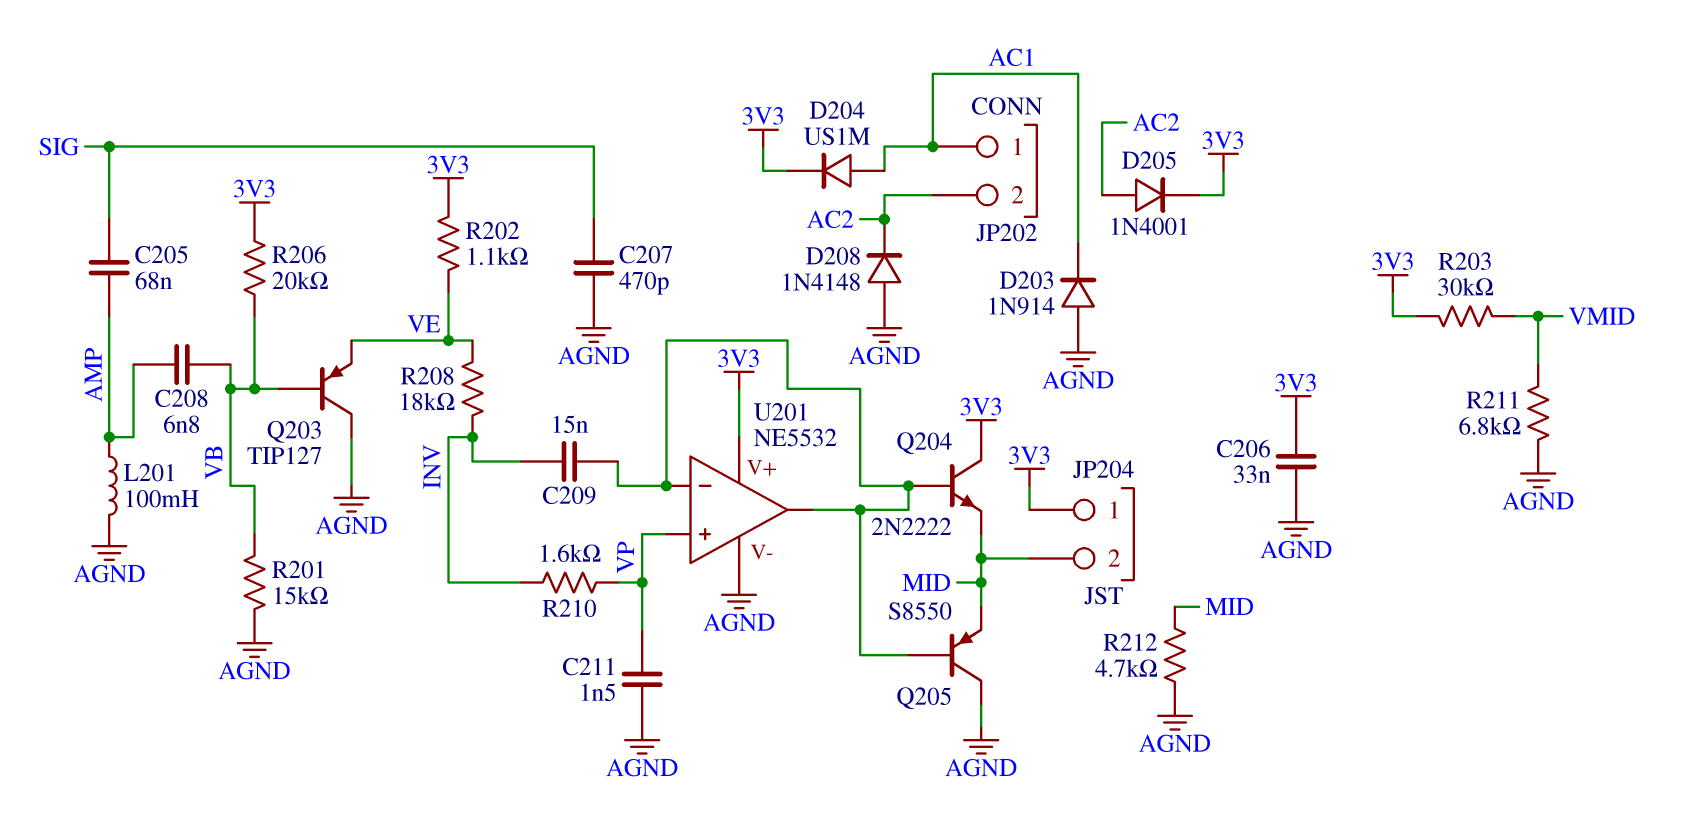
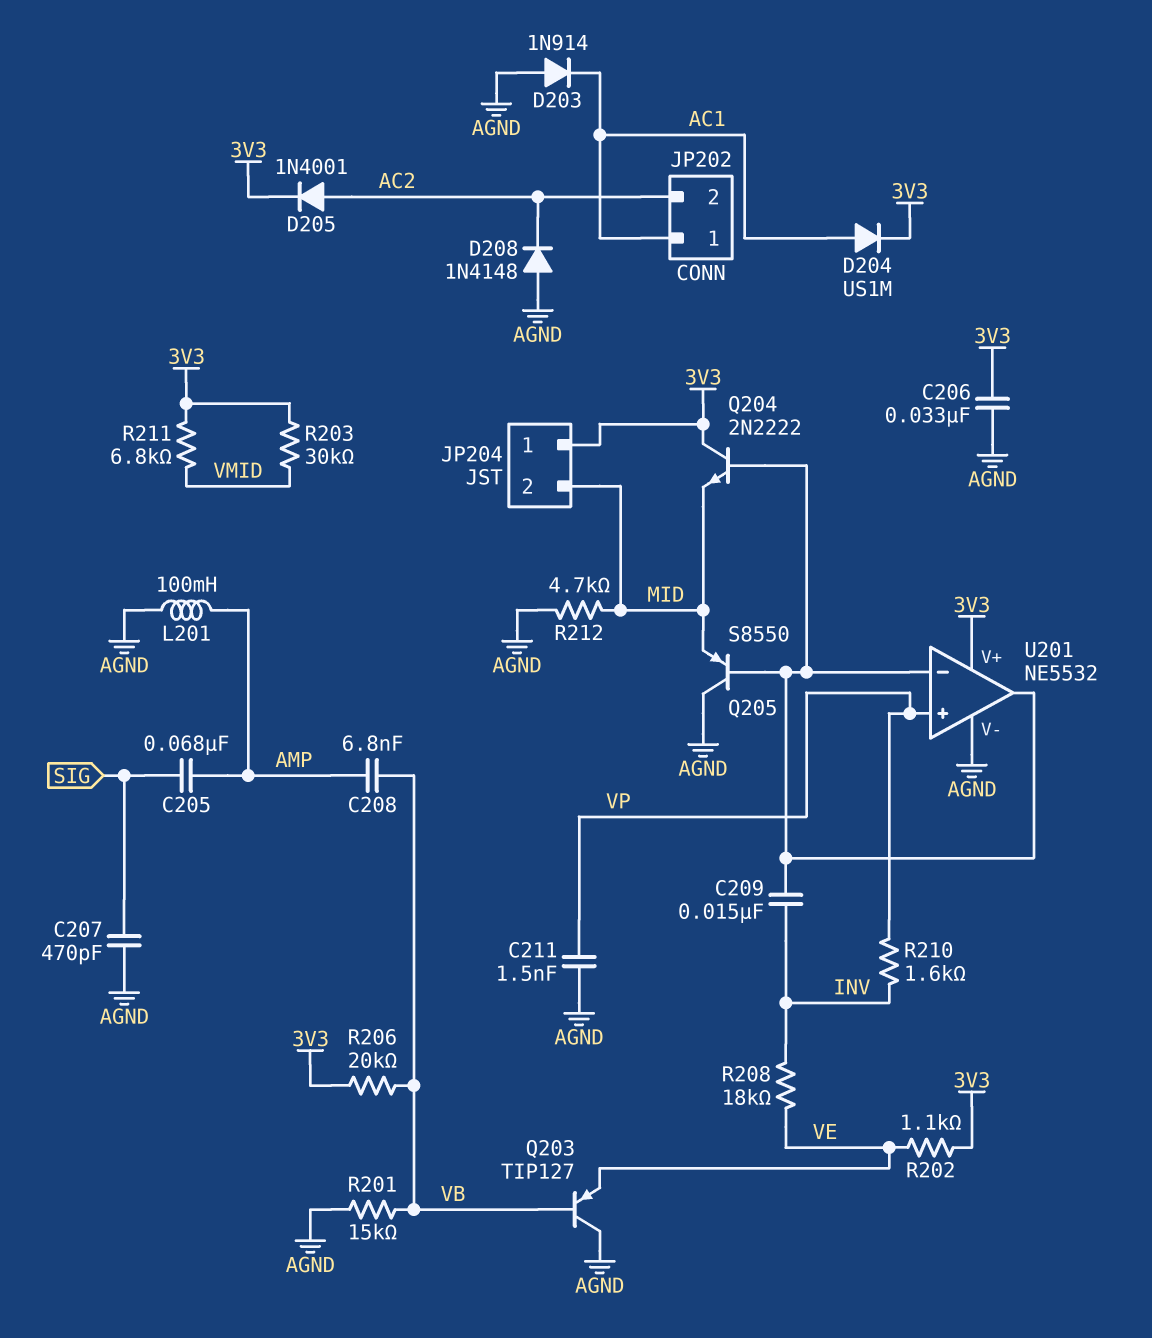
R211: 6.8k (AGND, VMID) -> 6.8k (3V3, VMID)

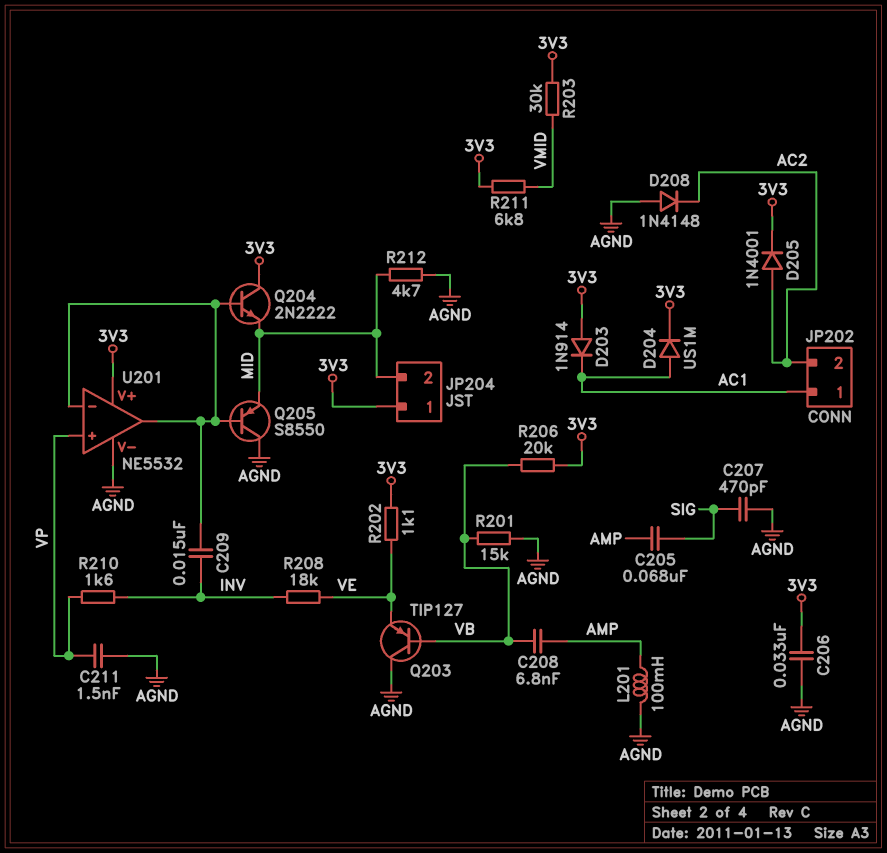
D203: diode 1N914 (A AGND, K AC1) -> diode 1N914 (A 3V3, K AC1)

